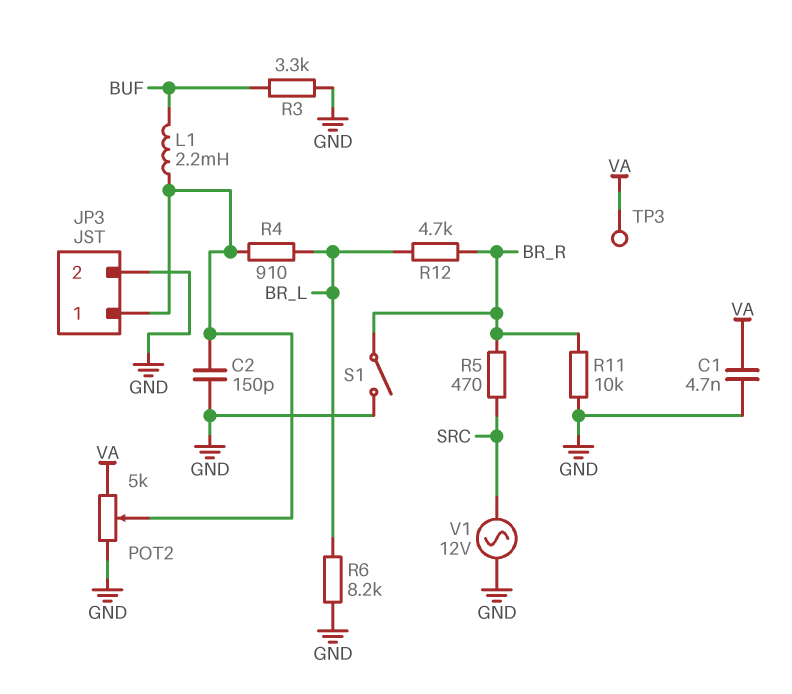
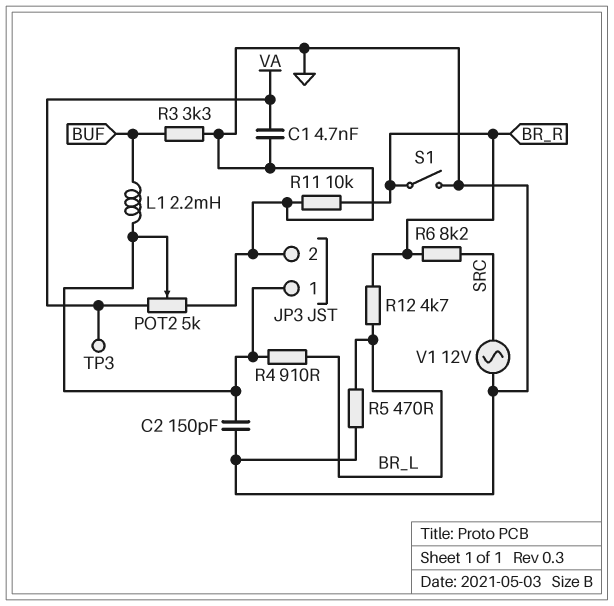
R5: 470 (BR_R, SRC) -> 470 (BR_L, GND)
R6: 8.2k (BR_L, GND) -> 8.2k (BR_R, SRC)

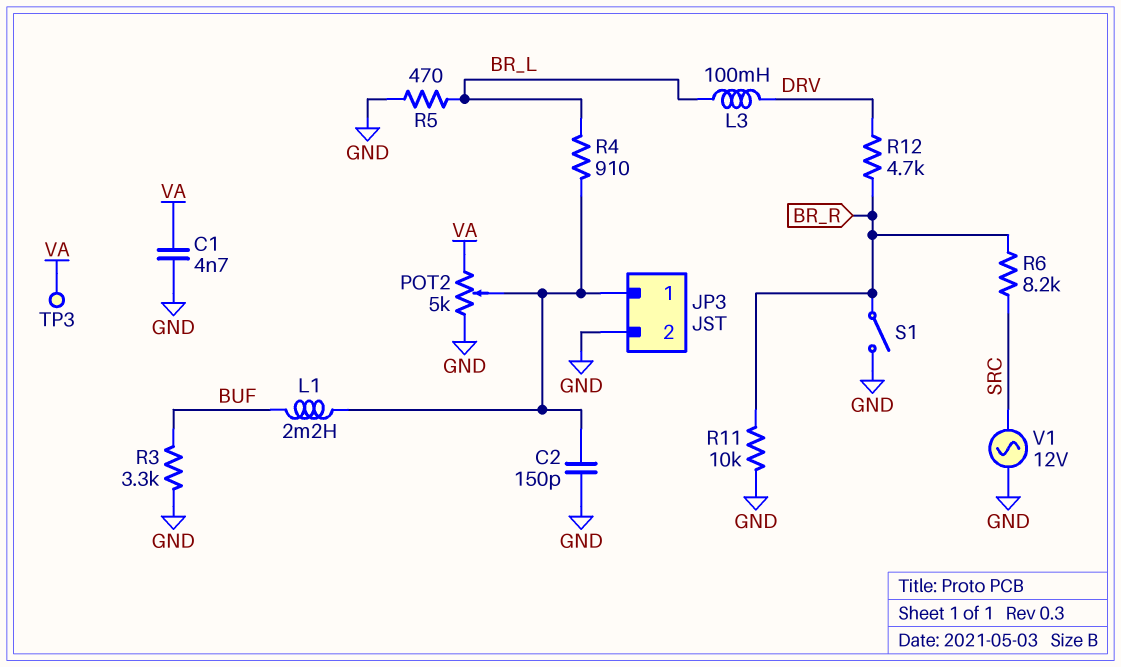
L3: none -> 100mH (BR_L, DRV)
R12: 4.7k (BR_L, BR_R) -> 4.7k (BR_R, DRV)

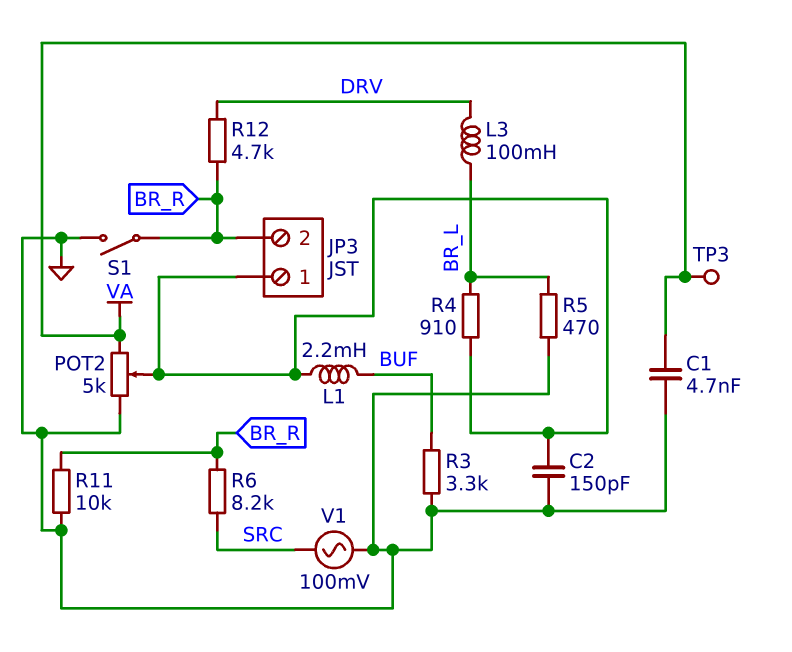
JP3 pin 2: GND -> BR_R
V1: AC 12V (GND, SRC) -> AC 100mV (GND, SRC)

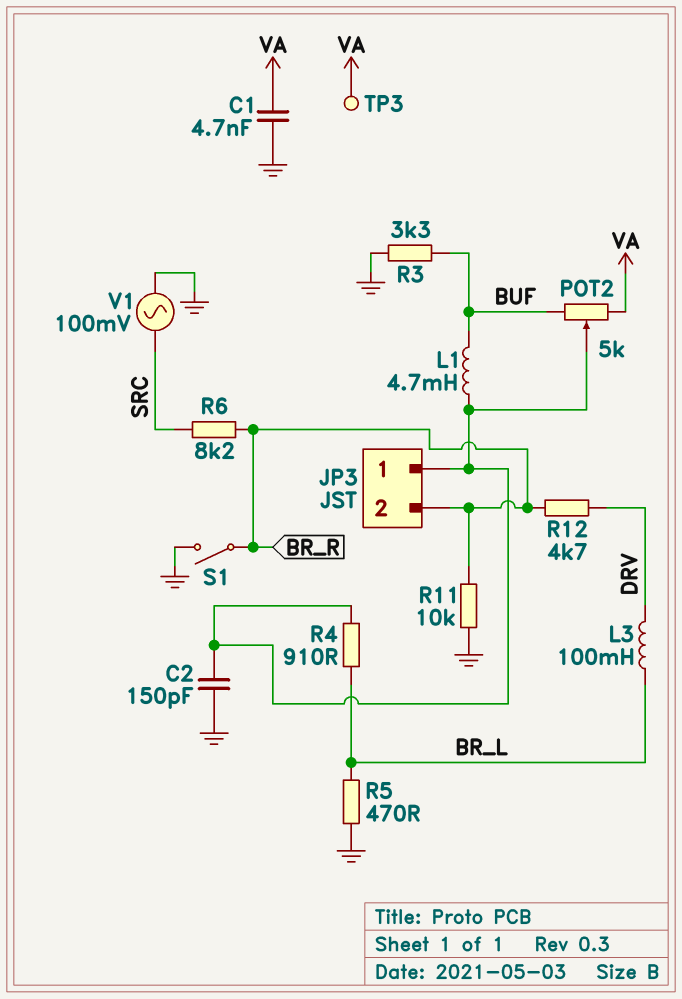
L1: 2.2mH (BUF, JP3/1) -> 4.7mH (BUF, JP3/1)
POT2: 5k (GND, VA, wiper JP3/1) -> 5k (BUF, VA, wiper JP3/1)

